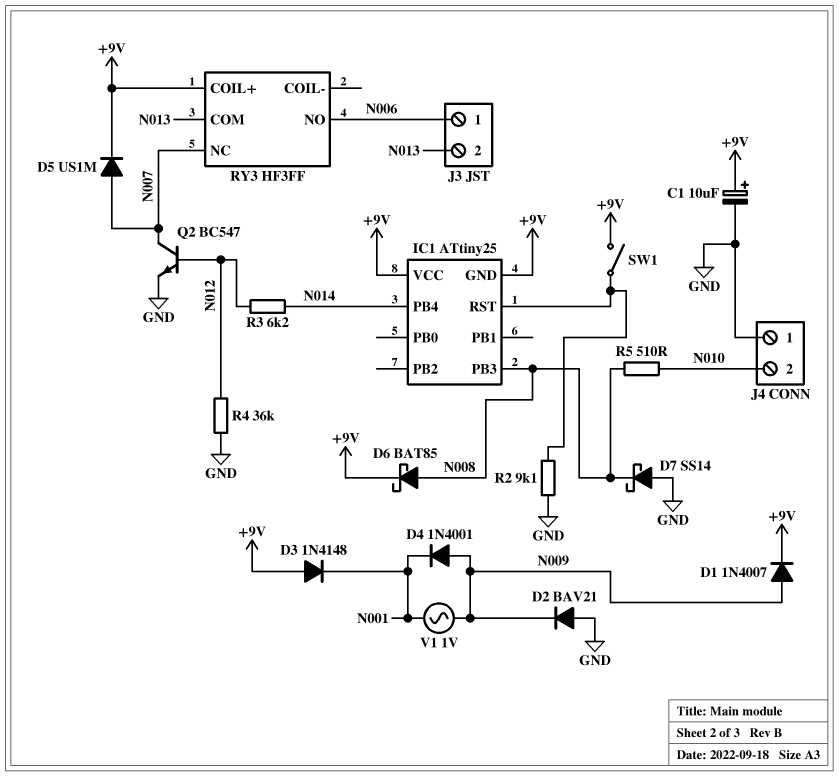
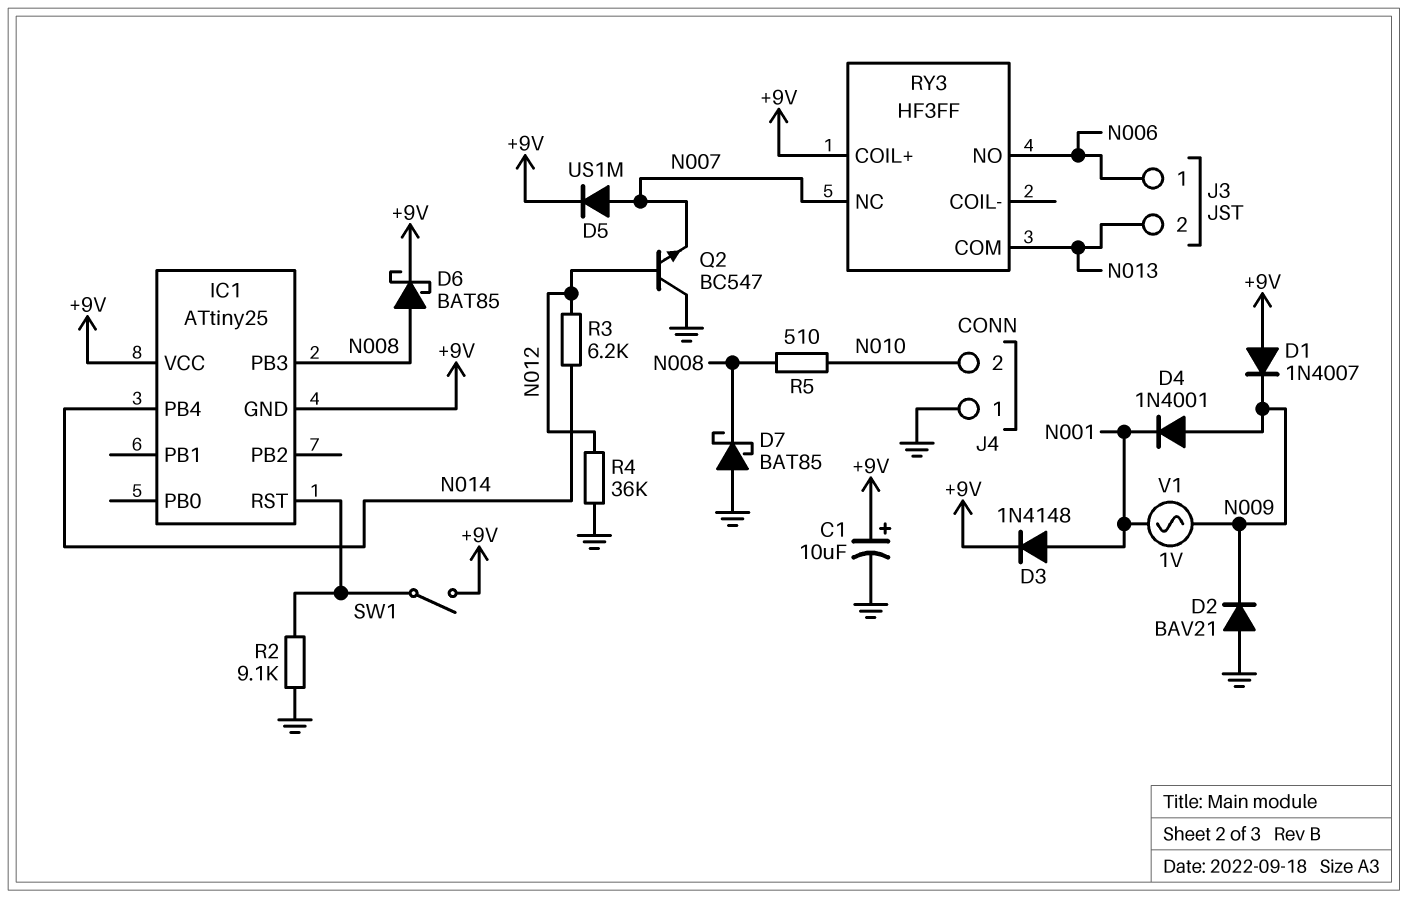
D1: diode 1N4007 (A N009, K +9V) -> diode 1N4007 (A +9V, K N009)
D3: diode 1N4148 (A +9V, K N001) -> diode 1N4148 (A N001, K +9V)
D7: schottky SS14 (A GND, K N008) -> schottky BAT85 (A GND, K N008)
Q2: NPN BC547 (B N012, C N007, E GND) -> NPN BC547 (B N012, C GND, E N007)

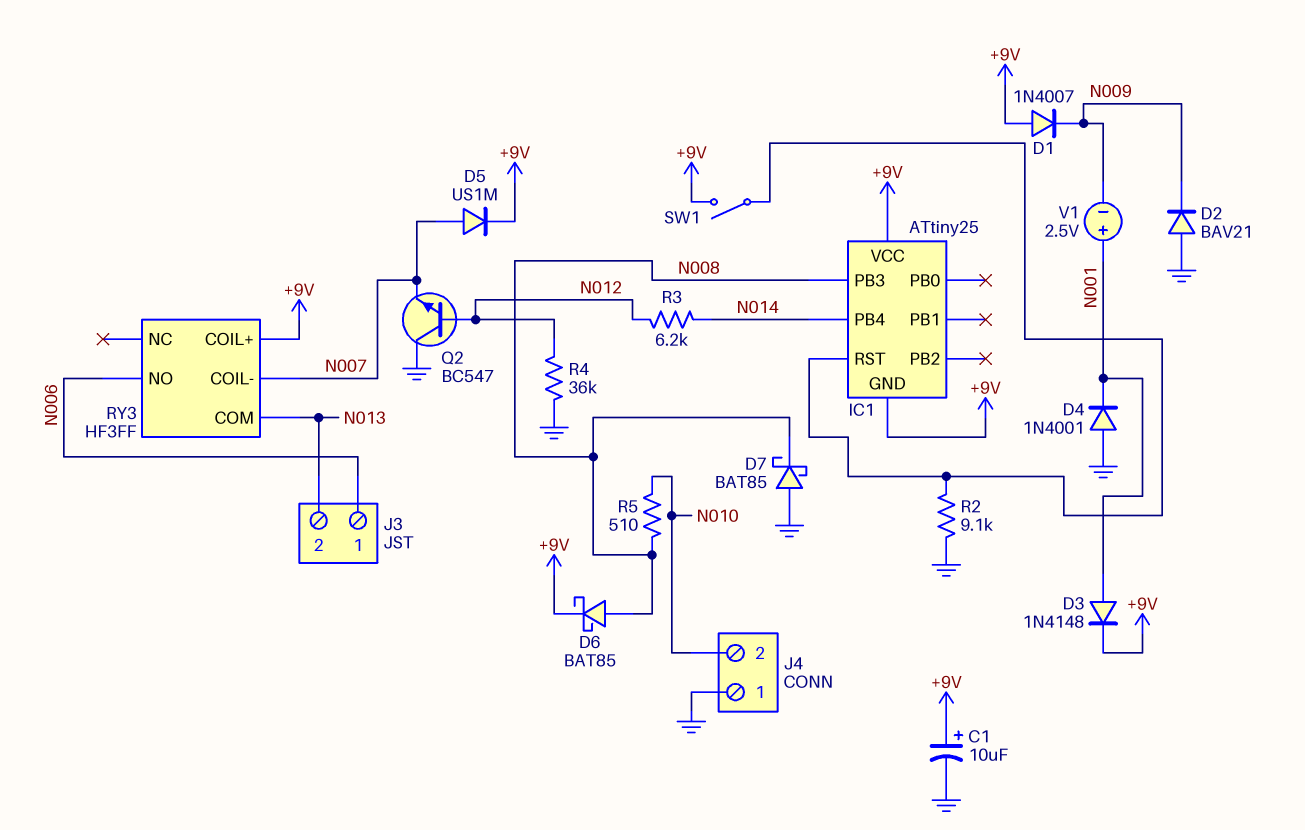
D4: diode 1N4001 (A N009, K N001) -> diode 1N4001 (A GND, K N001)
RY3 pin COIL-: none -> N007
RY3 pin NC: N007 -> none
V1: AC 1V (N001, N009) -> 2.5V (plus N001, minus N009)

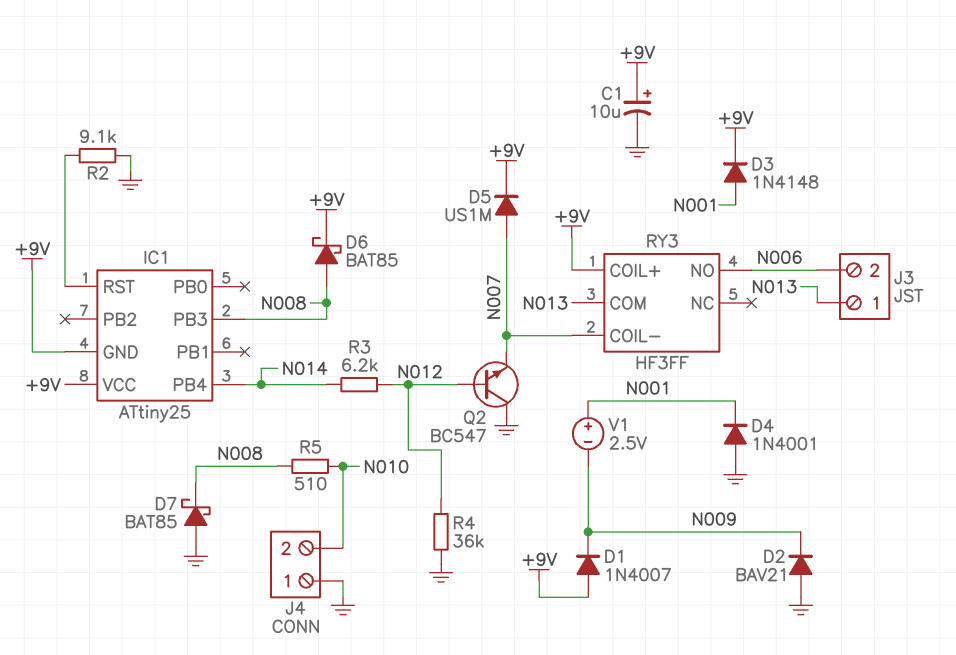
J3 pin 1: N006 -> N013
J3 pin 2: N013 -> N006
SW1: switch (+9V, IC1/RST) -> none

